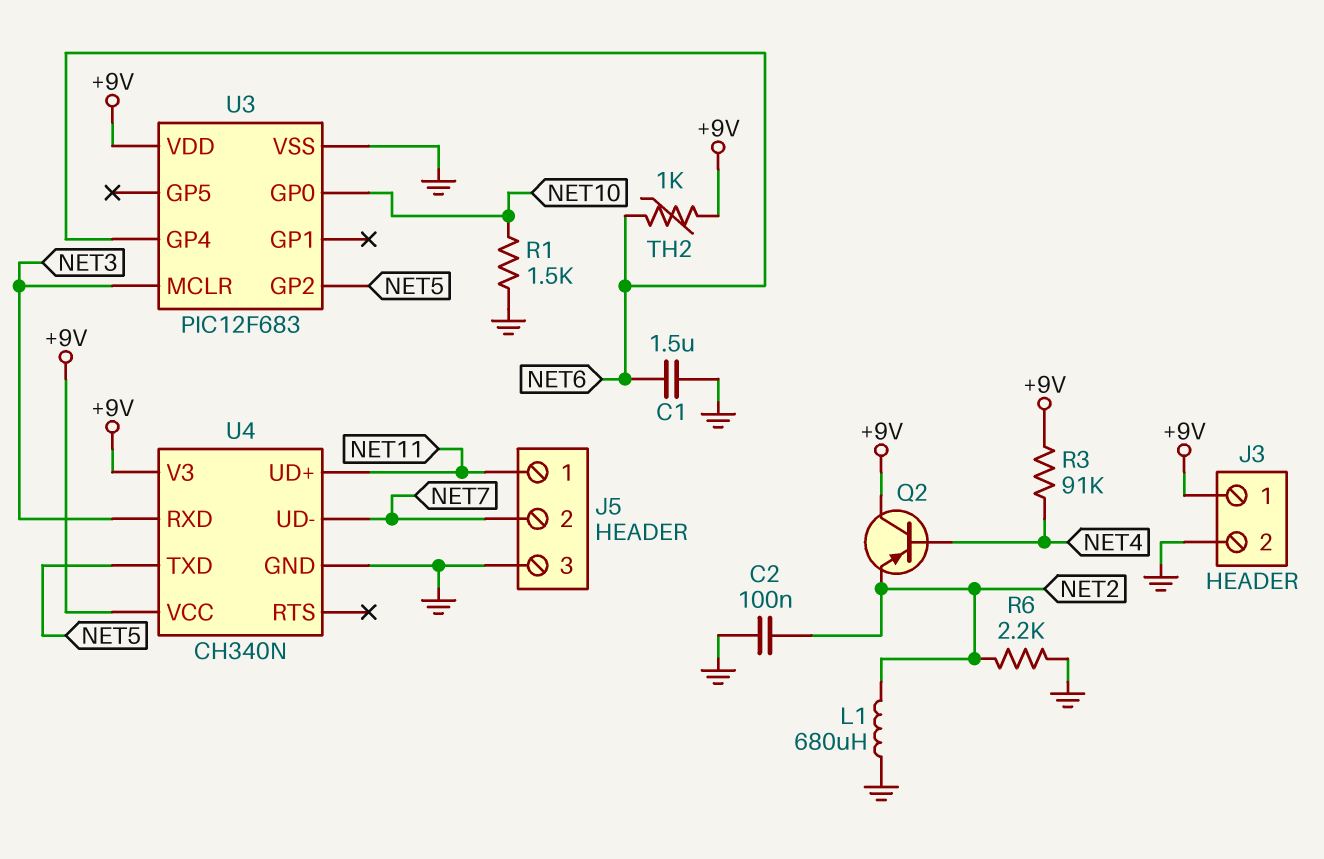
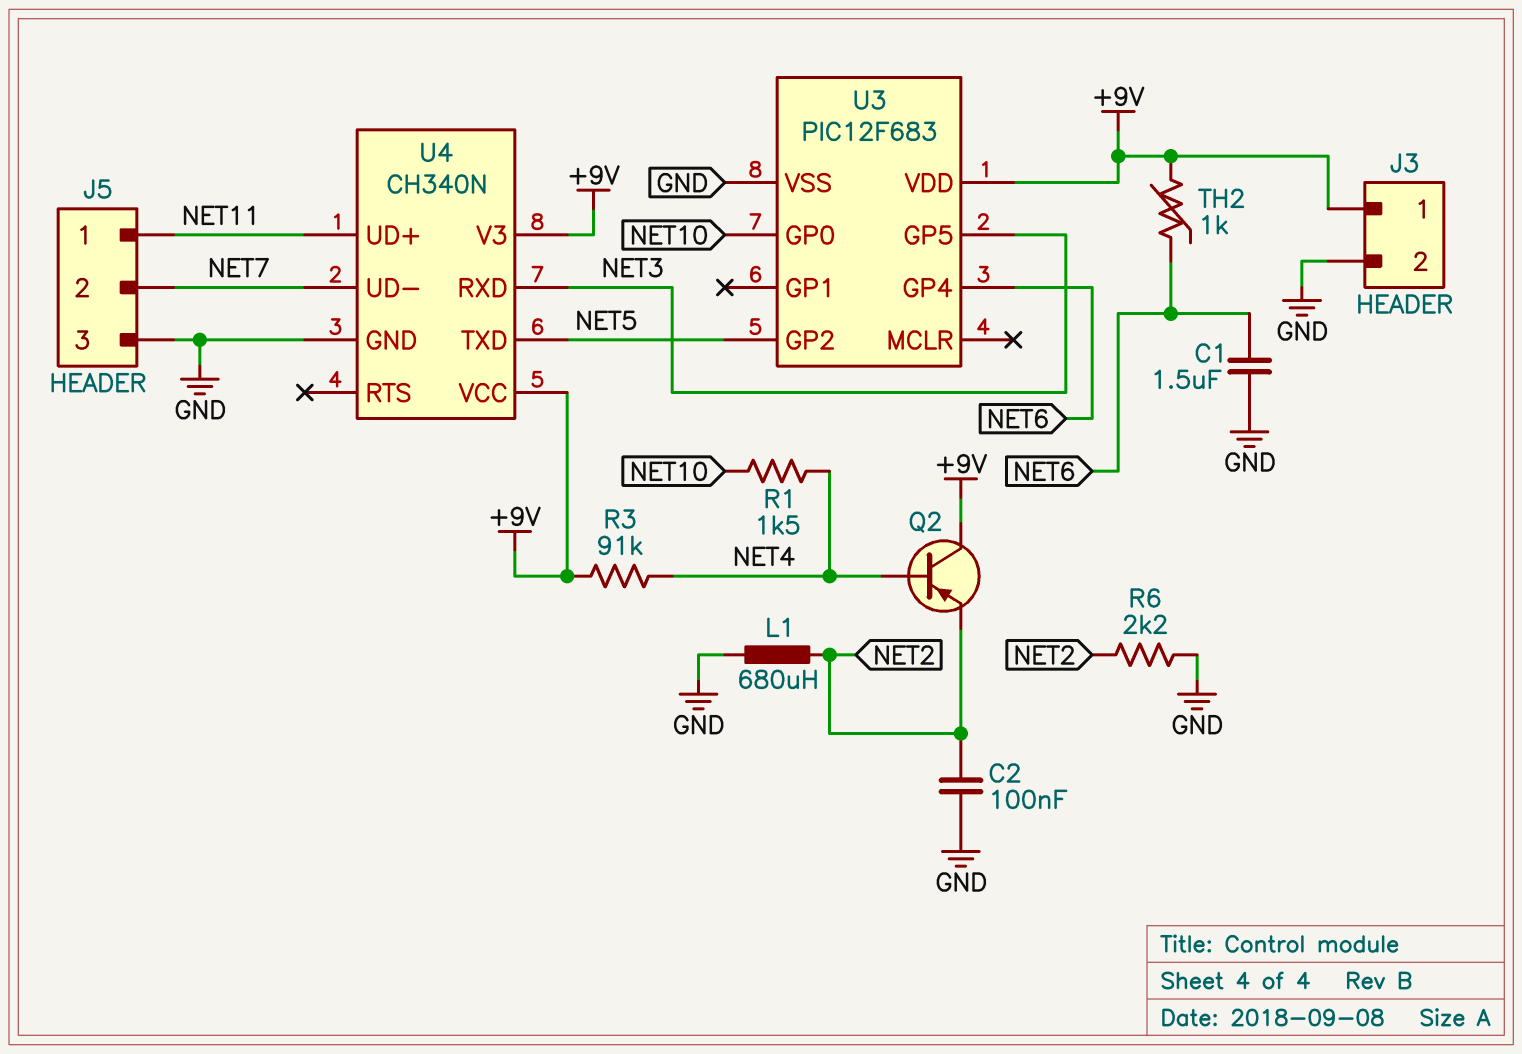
R1: 1.5k (GND, NET10) -> 1.5k (NET4, NET10)
U3 pin GP5: none -> NET3
U3 pin MCLR: NET3 -> none

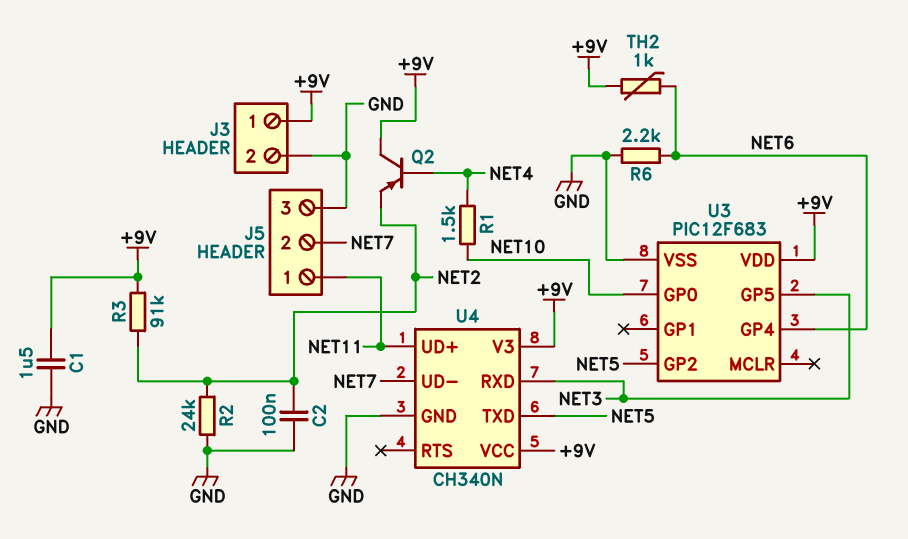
C1: 1.5uF (GND, NET6) -> 1.5uF (+9V, GND)
L1: 680uH (GND, NET2) -> none
R2: none -> 24k (GND, NET2)
R3: 91k (+9V, NET4) -> 91k (+9V, NET2)
R6: 2.2k (GND, NET2) -> 2.2k (GND, NET6)

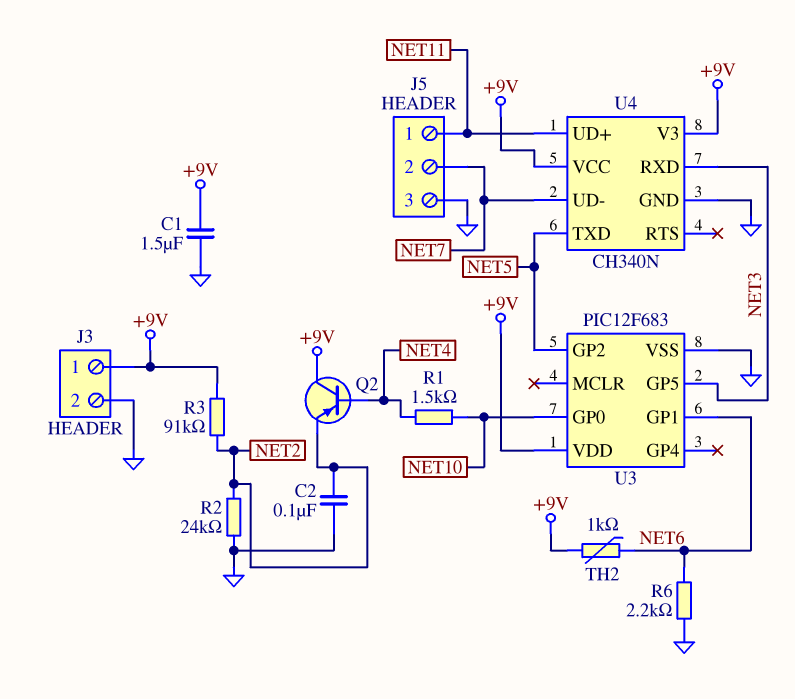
U3 pin GP1: none -> NET6
U3 pin GP4: NET6 -> none

